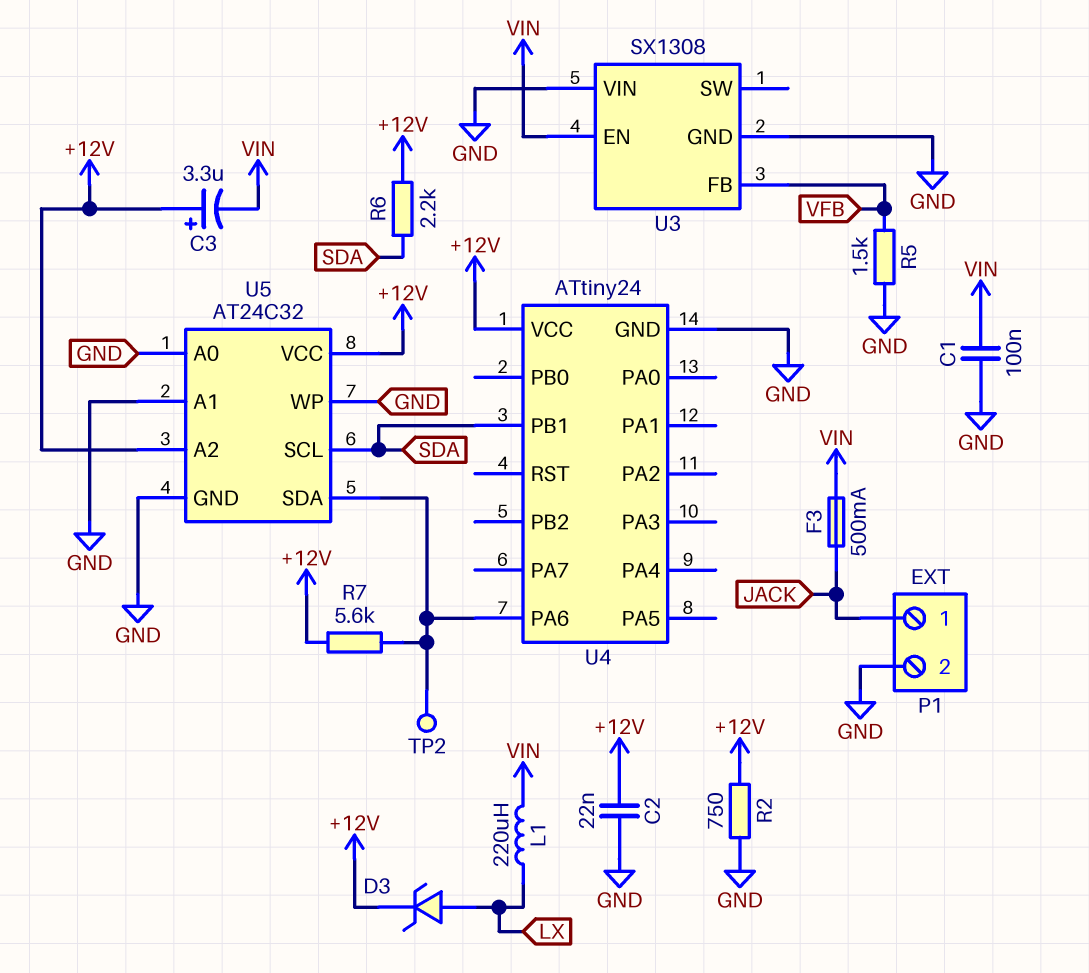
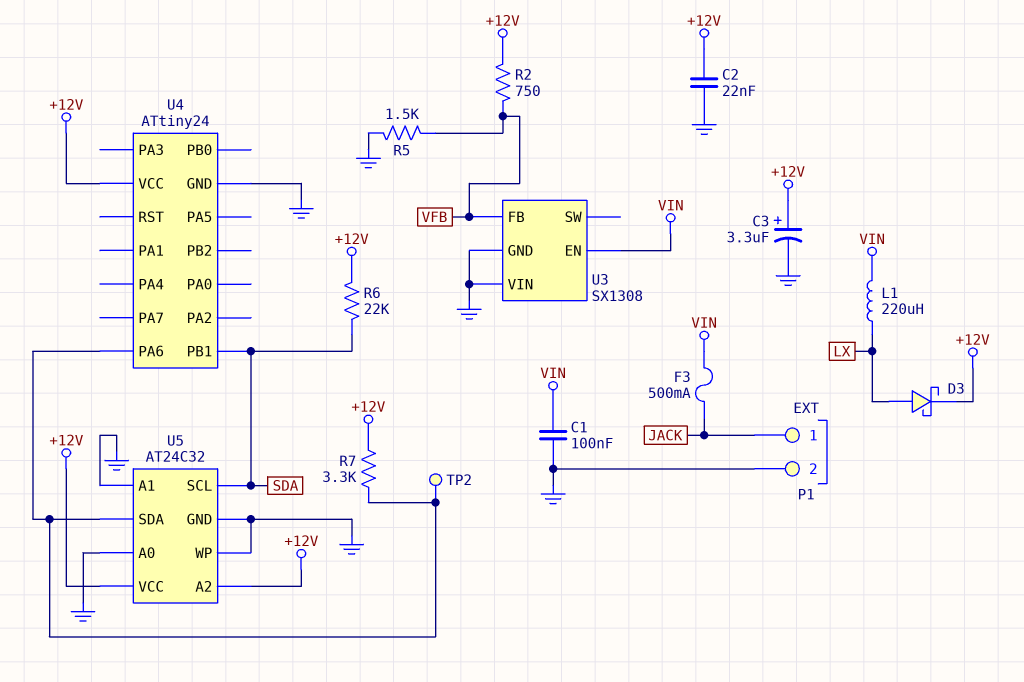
C3: 3.3uF (plus +12V, minus VIN) -> 3.3uF (plus +12V, minus GND)
D3: zener (A LX, K +12V) -> schottky (A LX, K +12V)
R2: 750 (+12V, GND) -> 750 (+12V, VFB)
R6: 2.2k (+12V, SDA) -> 22k (+12V, SDA)
R7: 5.6k (+12V, U4/PA6) -> 3.3k (+12V, U4/PA6)

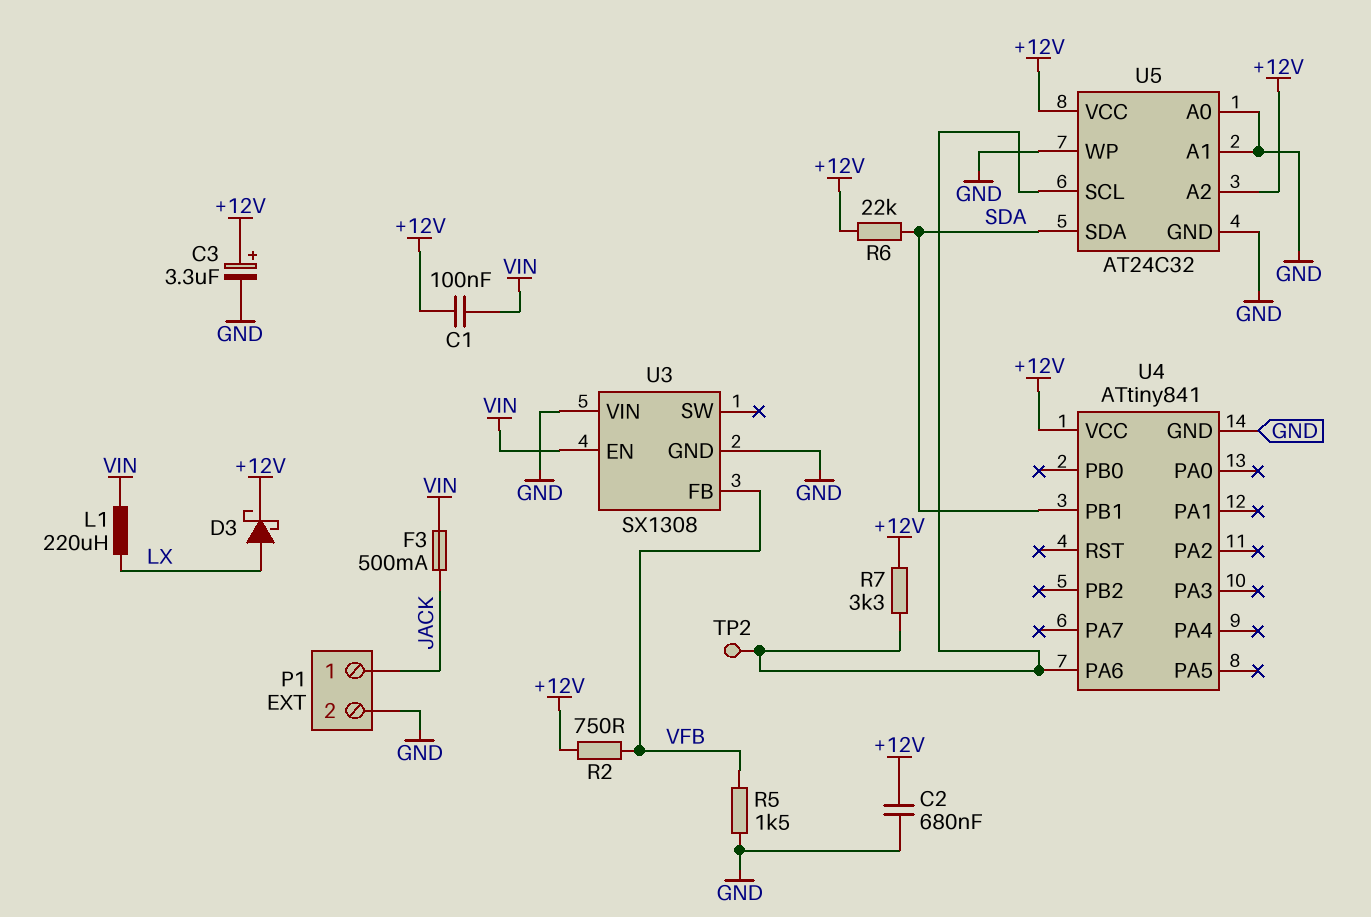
C1: 100nF (GND, VIN) -> 100nF (+12V, VIN)
C2: 22nF (+12V, GND) -> 680nF (+12V, GND)
U4: ATtiny24 -> ATtiny841
U5 pin SCL: SDA -> U4/PA6
U5 pin SDA: U4/PA6 -> SDA

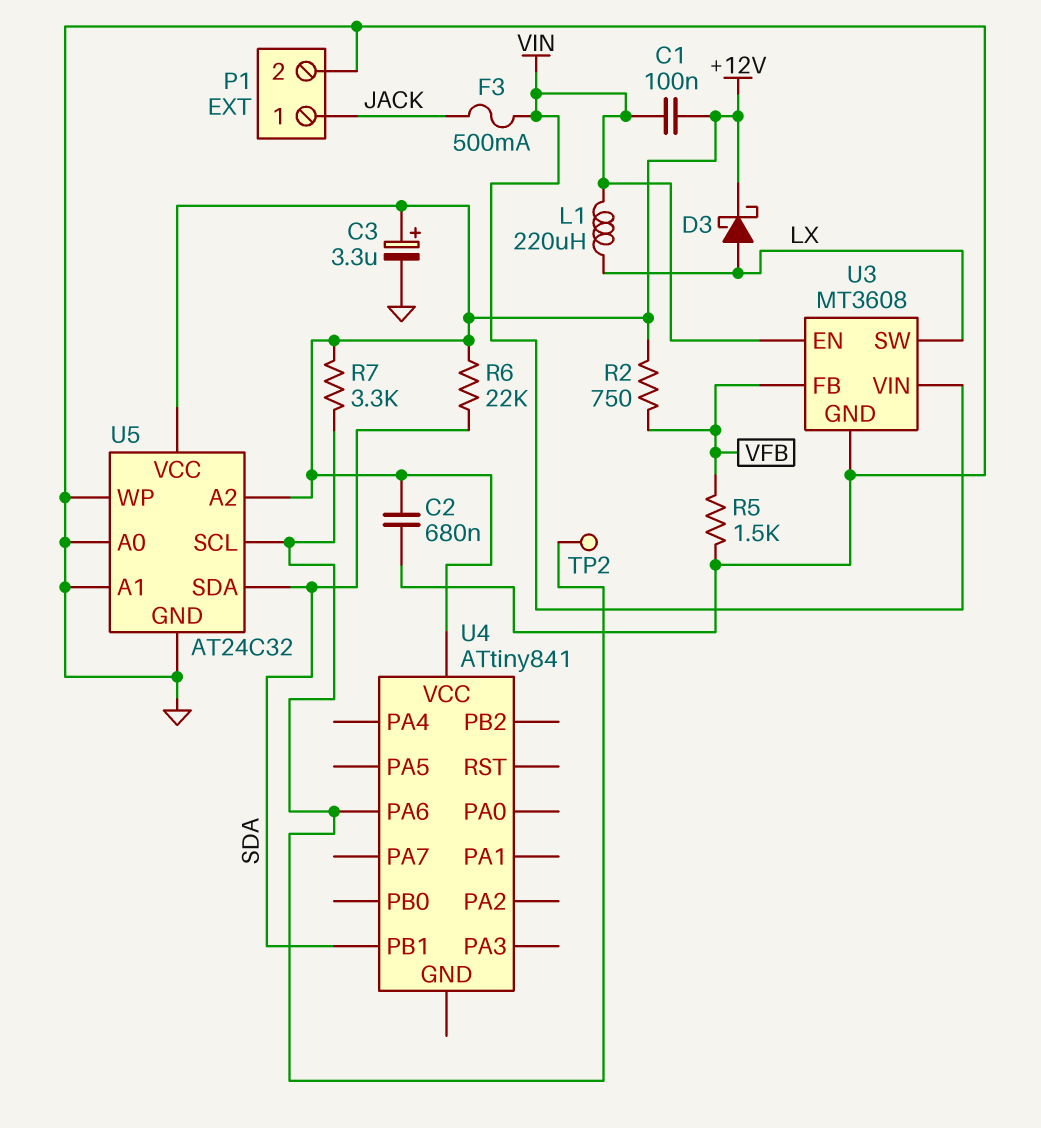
U3: SX1308 -> MT3608
U3 pin SW: none -> LX
U3 pin VIN: GND -> VIN
U4 pin GND: GND -> none

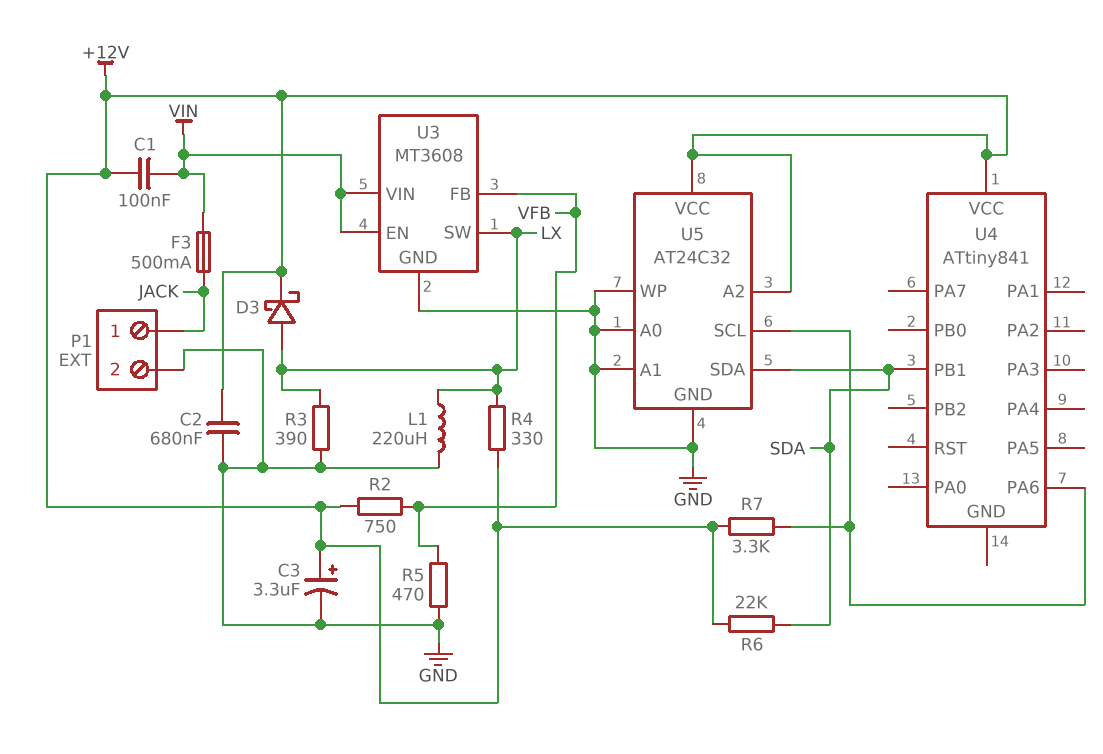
L1: 220uH (LX, VIN) -> 220uH (GND, LX)
R3: none -> 390 (GND, LX)
R4: none -> 330 (+12V, LX)
R5: 1.5k (GND, VFB) -> 470 (GND, VFB)
TP2: test point (U4/PA6) -> none

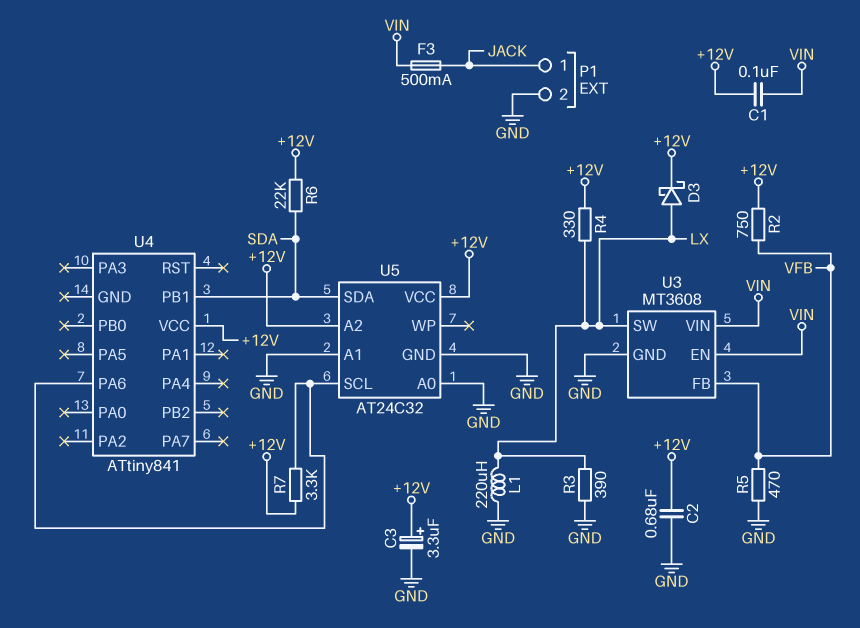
U5 pin WP: GND -> none

